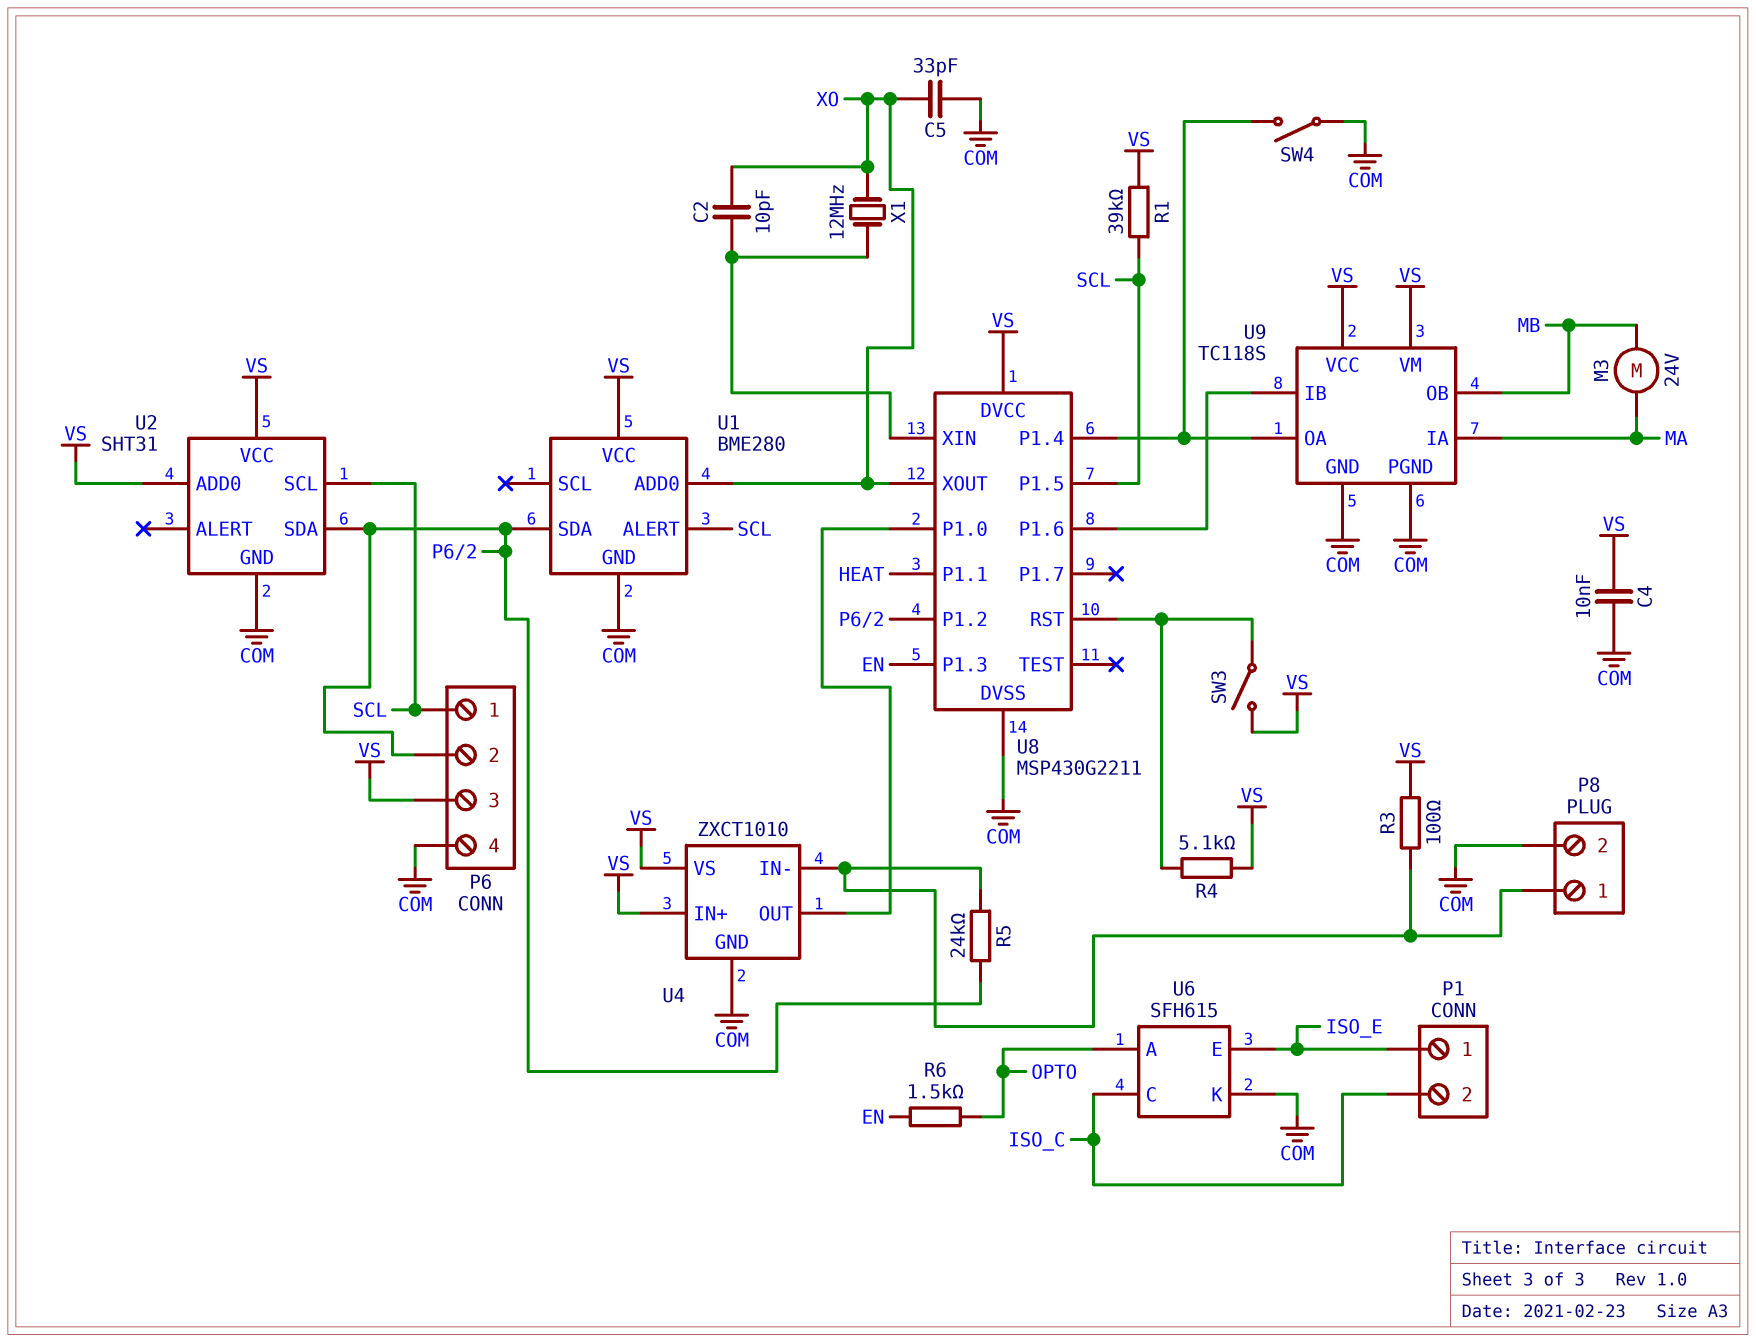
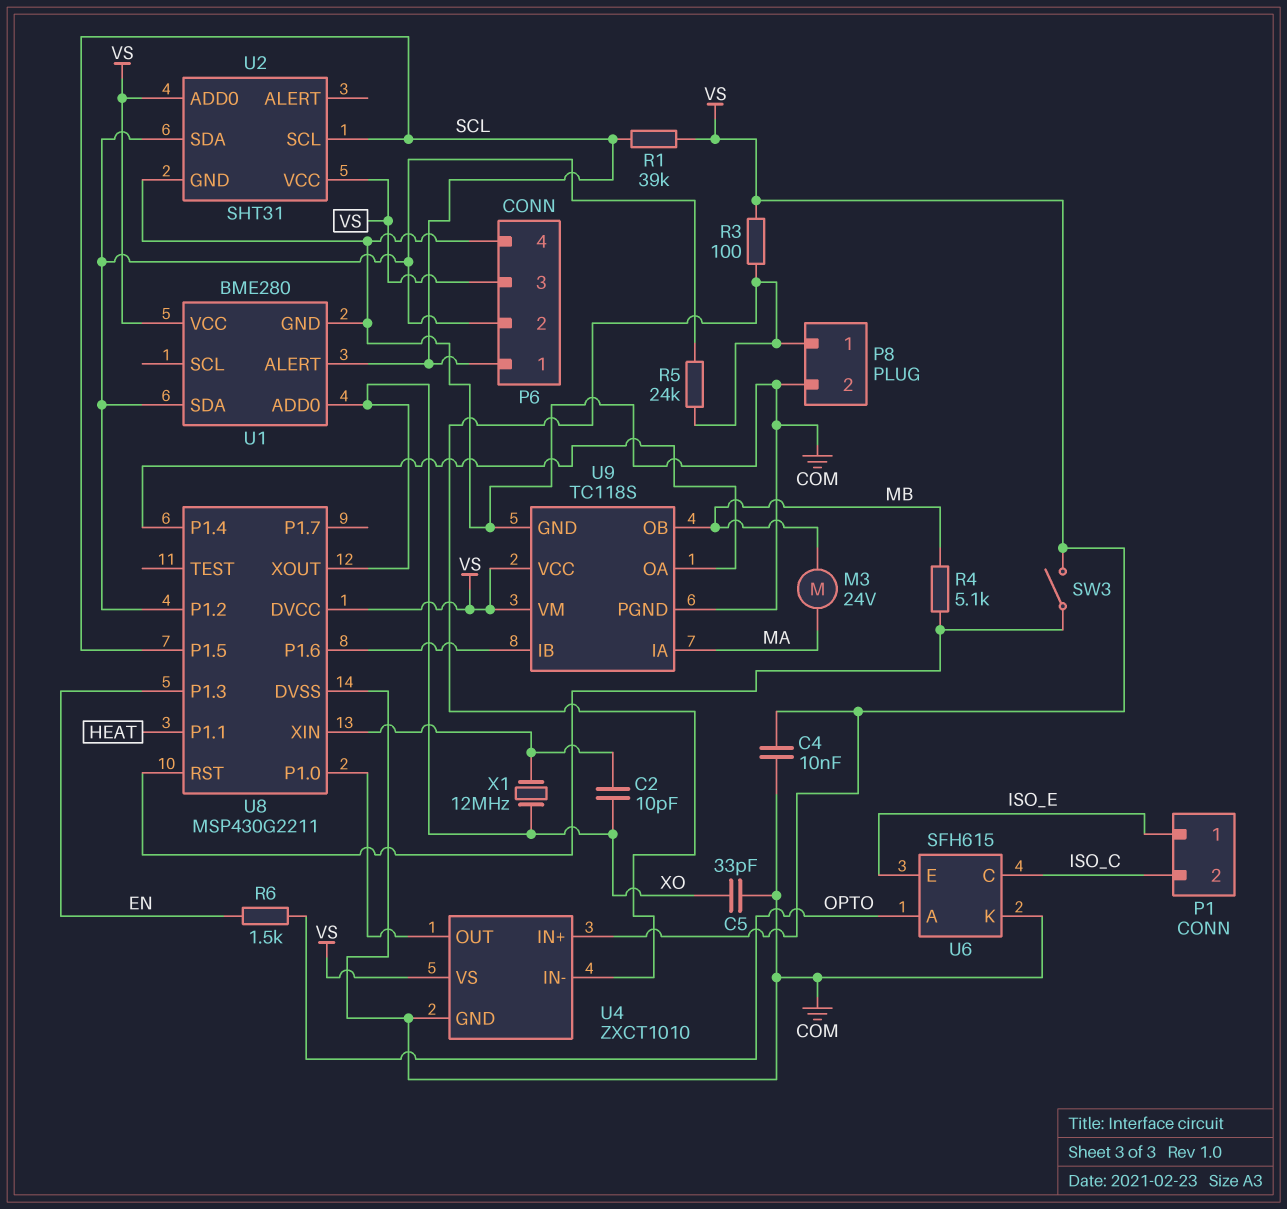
R4: 5.1k (U8/RST, VS) -> 5.1k (MB, U8/RST)
SW4: switch (COM, U8/P1.4) -> none

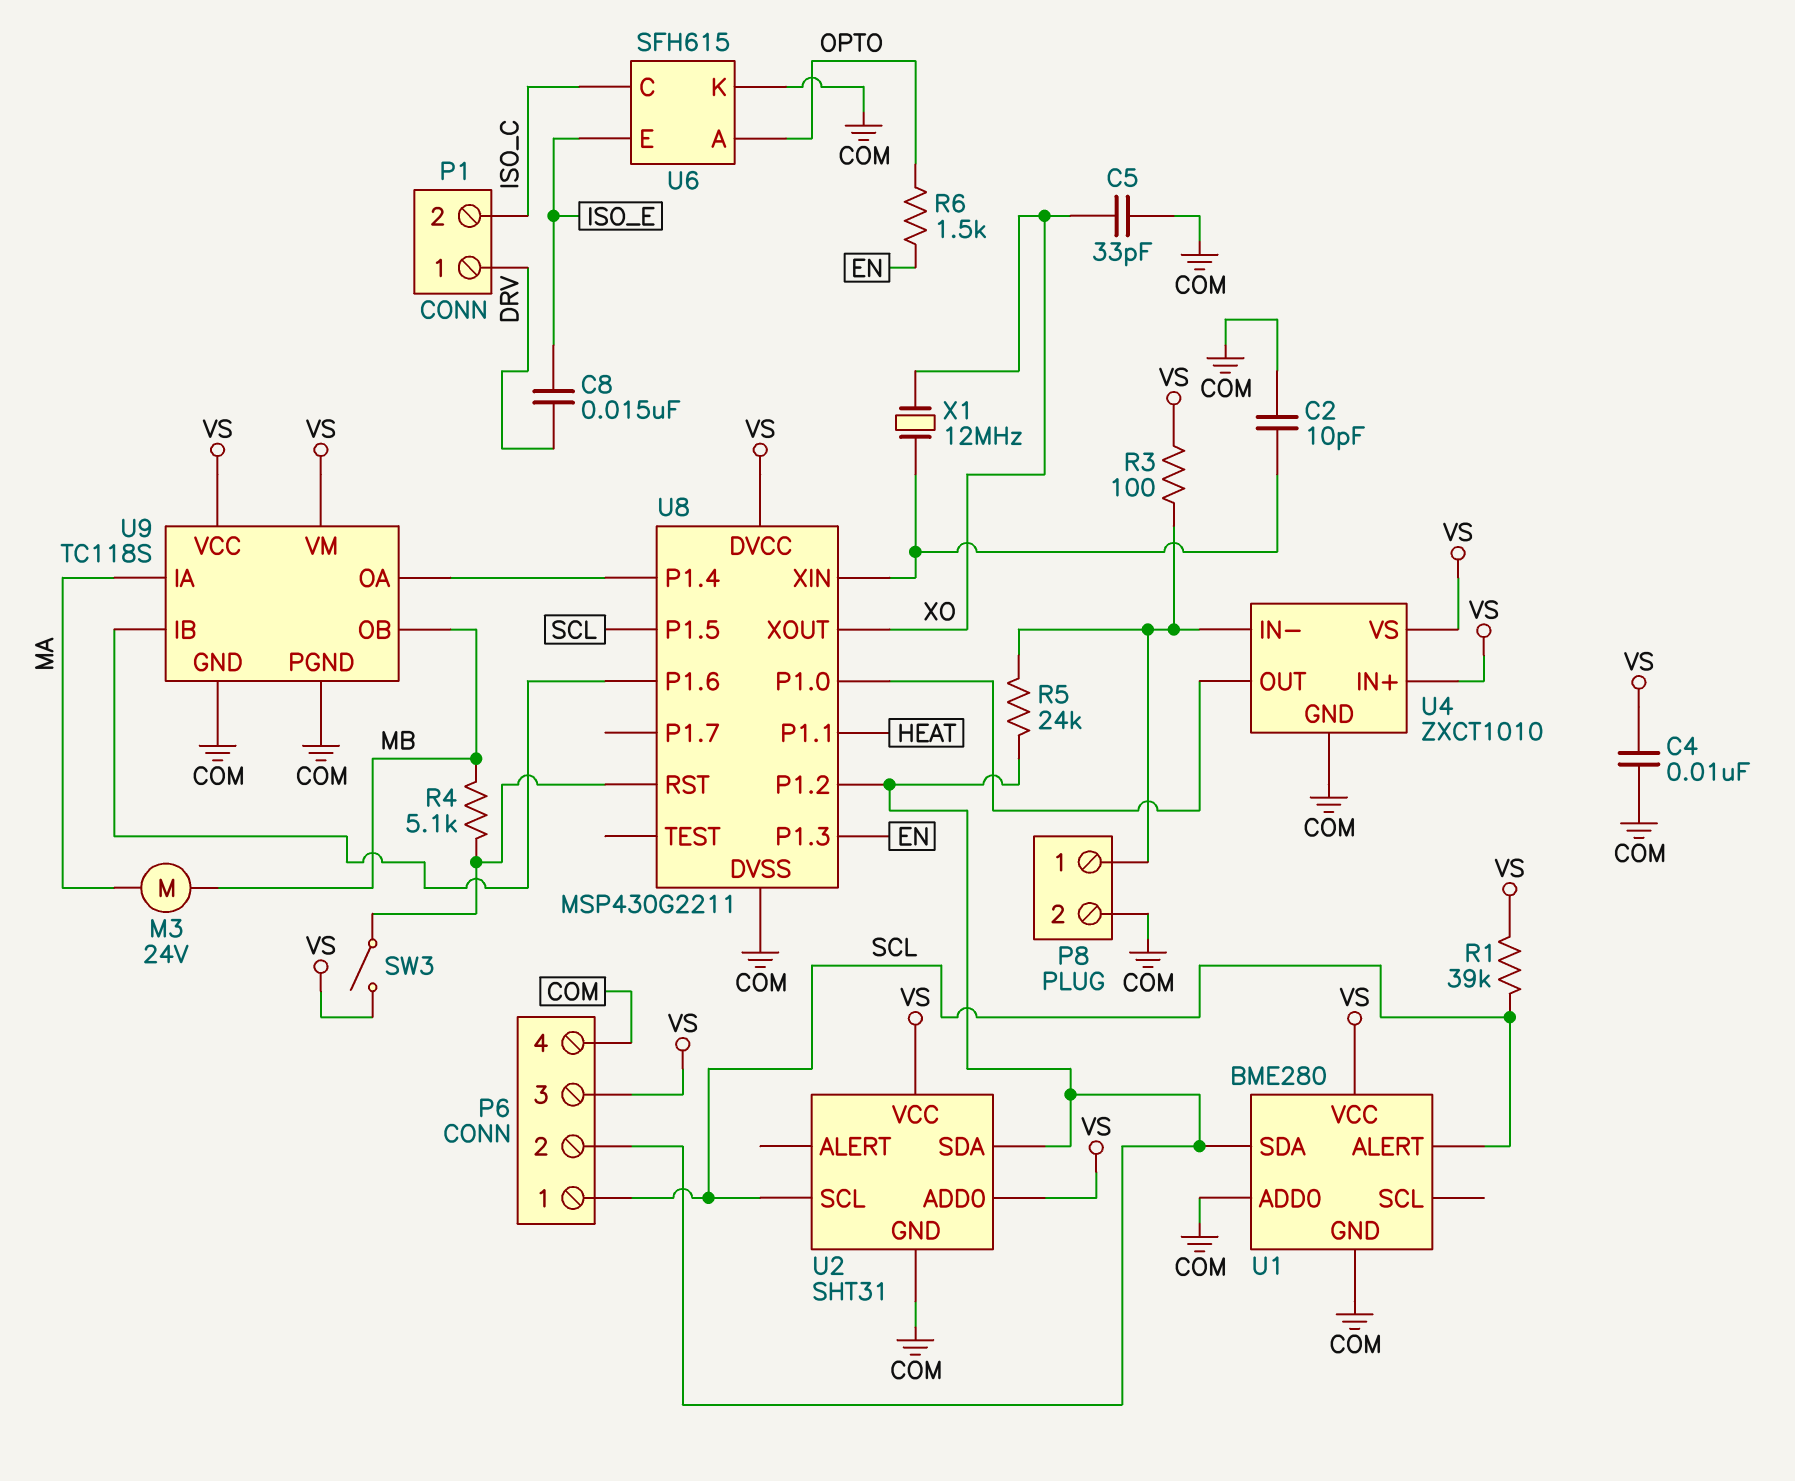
C2: 10pF (U8/XIN, XO) -> 10pF (COM, U8/XIN)
C8: none -> 15nF (DRV, ISO_E)
P1 pin 1: ISO_E -> DRV
U1 pin ADD0: XO -> COM

